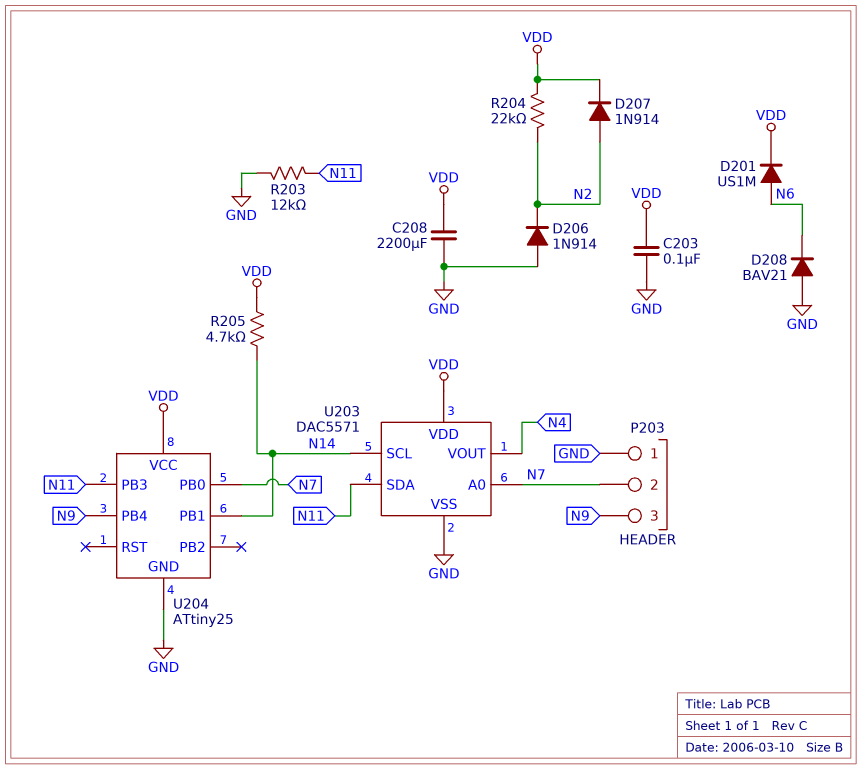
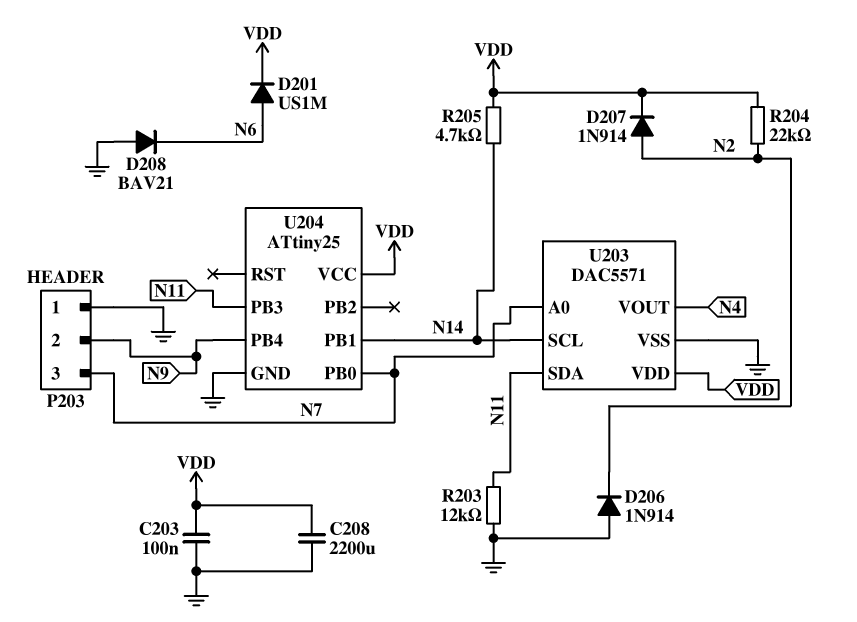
P203 pin 2: N7 -> N9
P203 pin 3: N9 -> N7

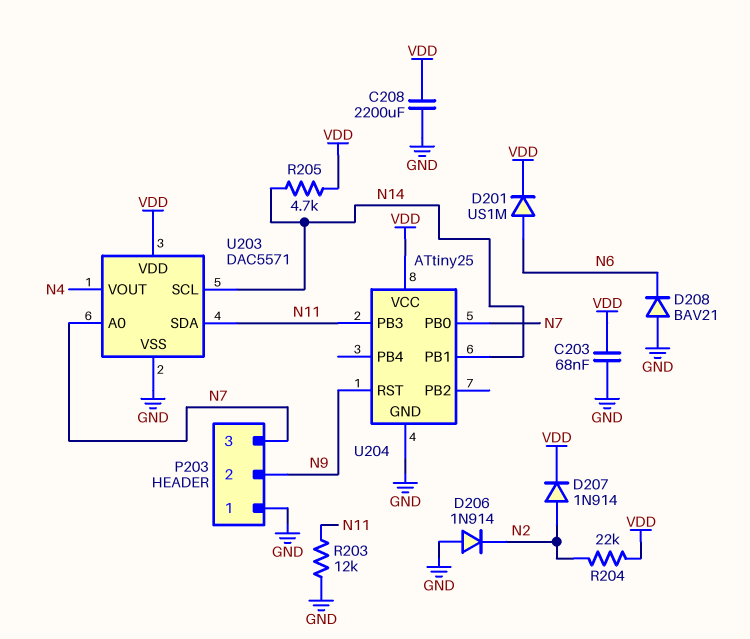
C203: 100nF (GND, VDD) -> 68nF (GND, VDD)
U204 pin PB4: N9 -> none
U204 pin RST: none -> N9

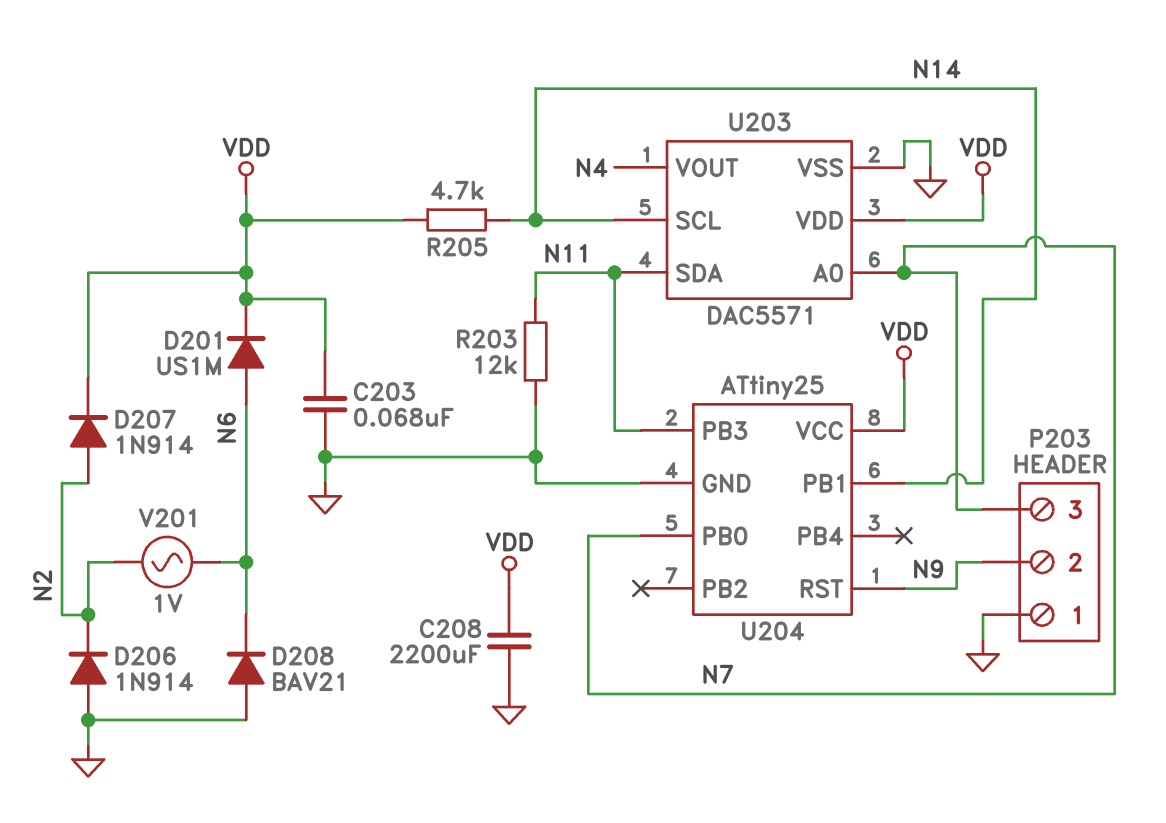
R204: 22k (N2, VDD) -> none
V201: none -> AC 1V (N2, N6)

